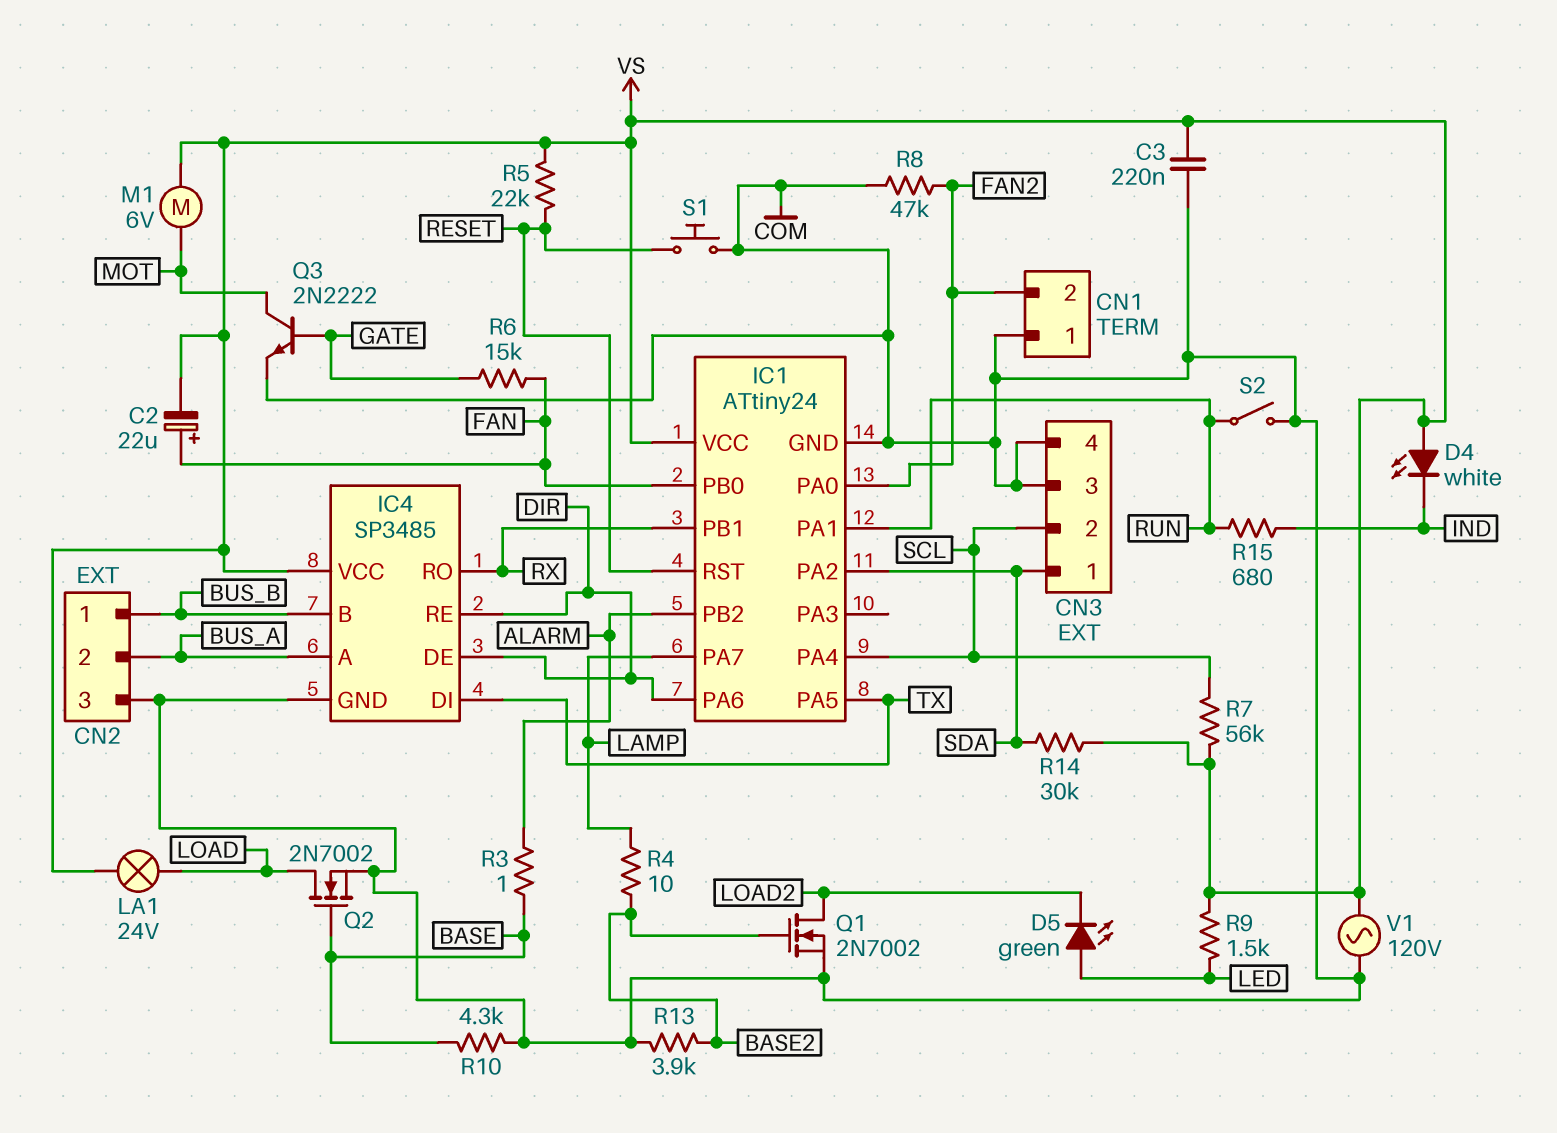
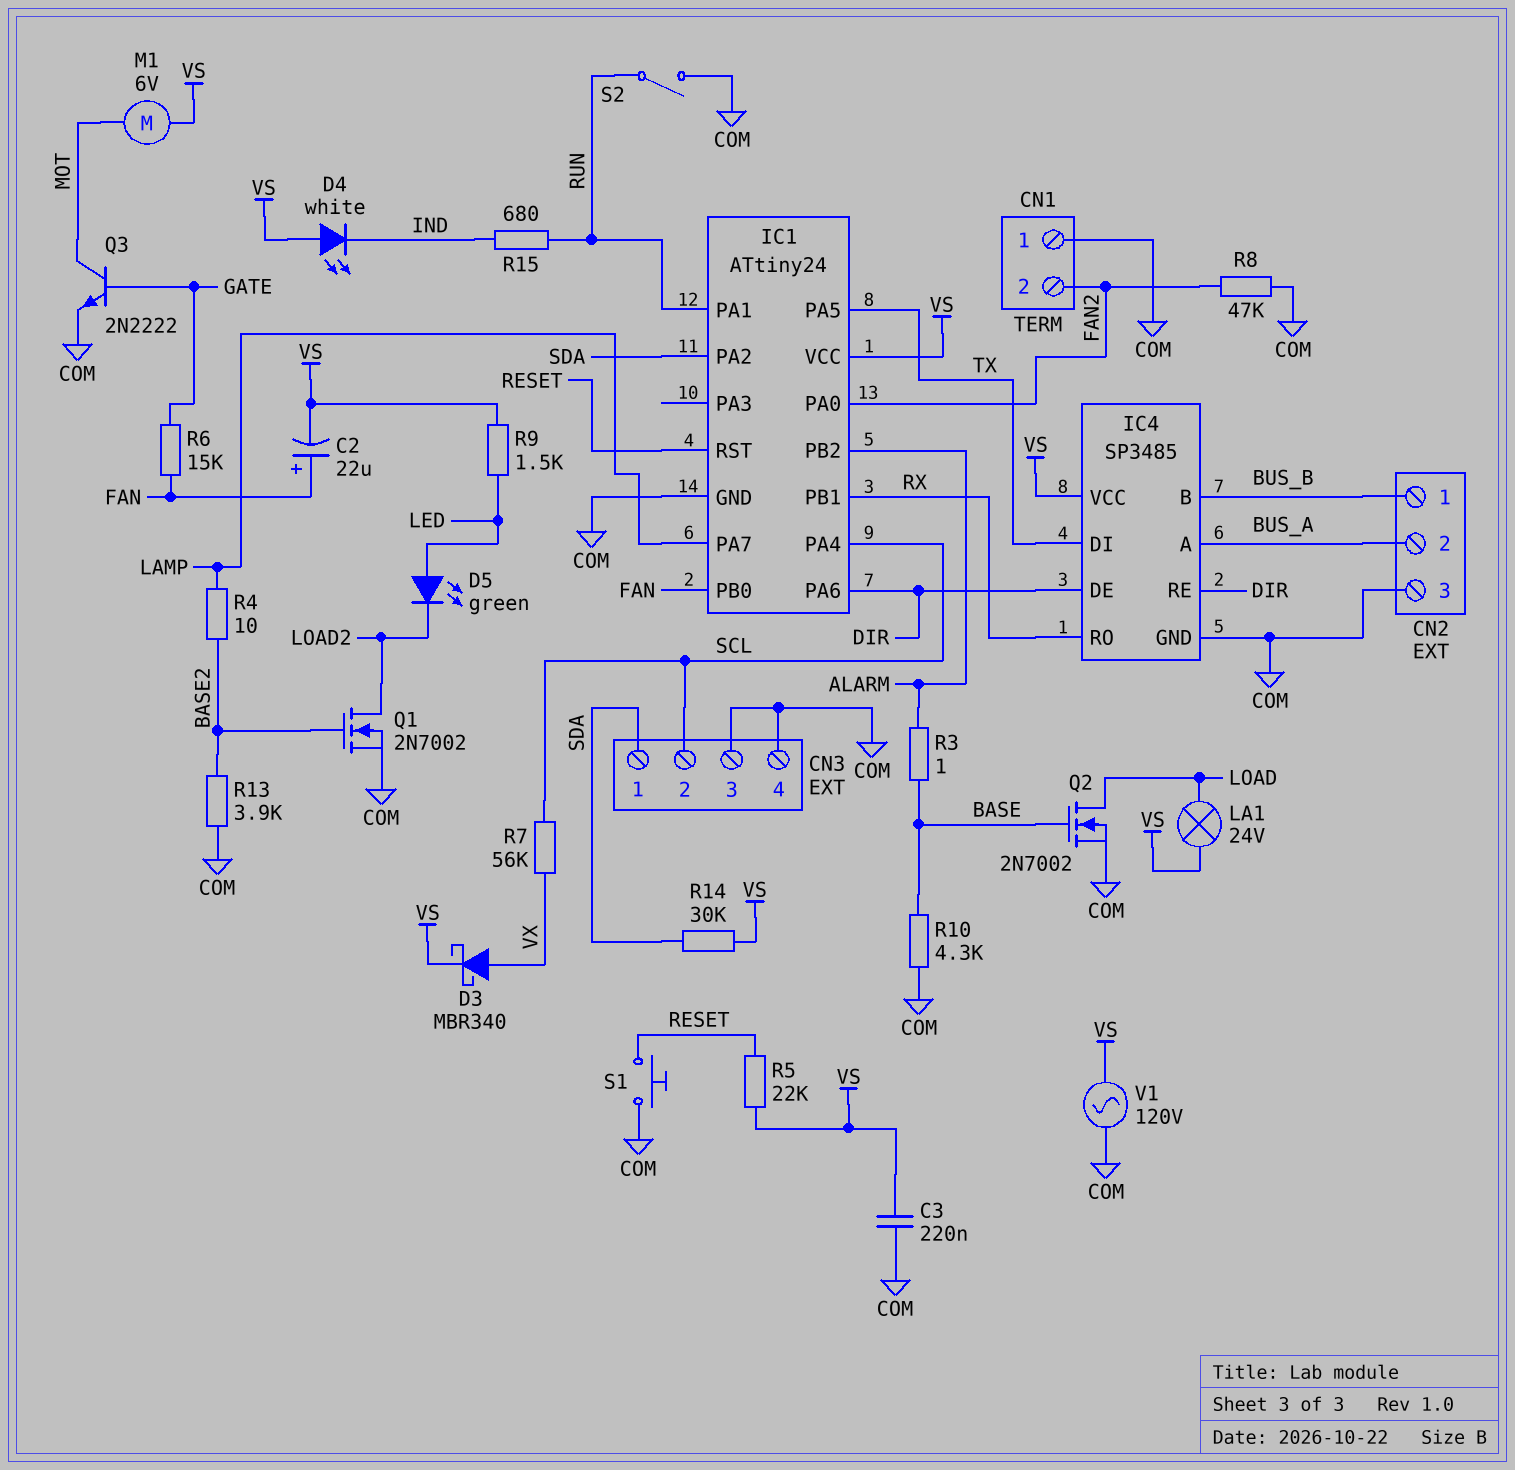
D3: none -> schottky MBR340 (A VX, K VS)
R7: 56k (SCL, VS) -> 56k (SCL, VX)

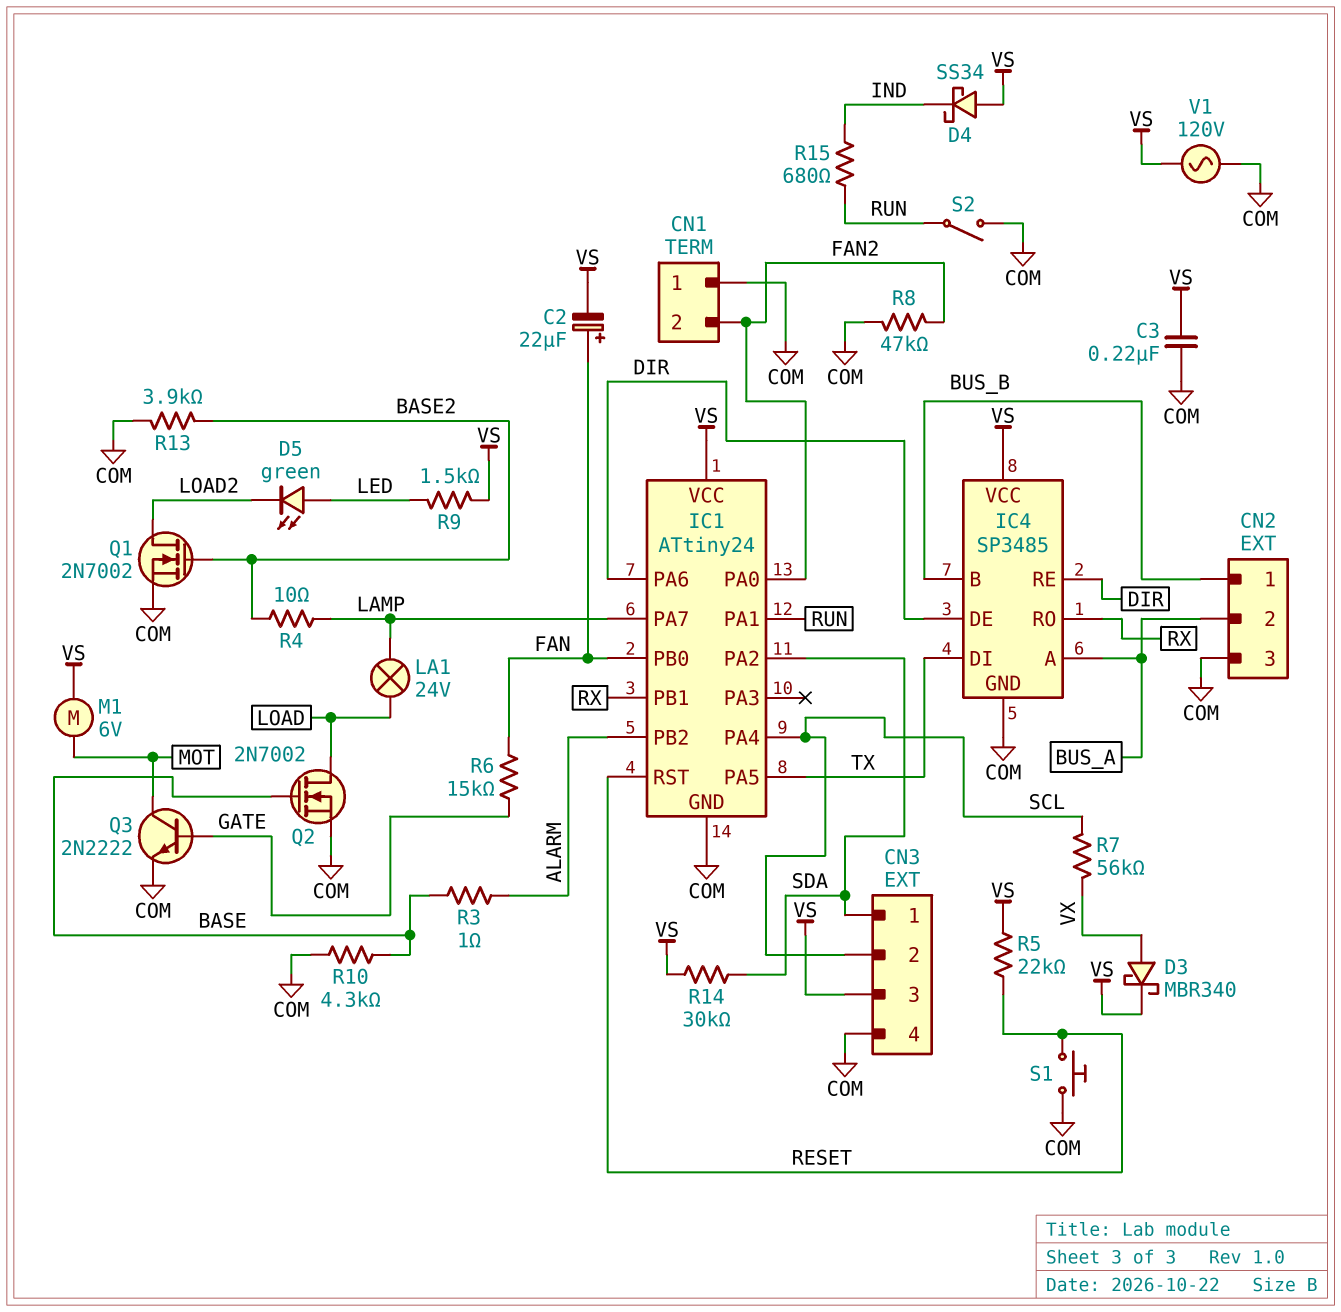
CN3 pin 3: COM -> VS
D4: LED white (A VS, K IND) -> schottky SS34 (A VS, K IND)
LA1: lamp 24V (LOAD, VS) -> lamp 24V (LAMP, LOAD)

